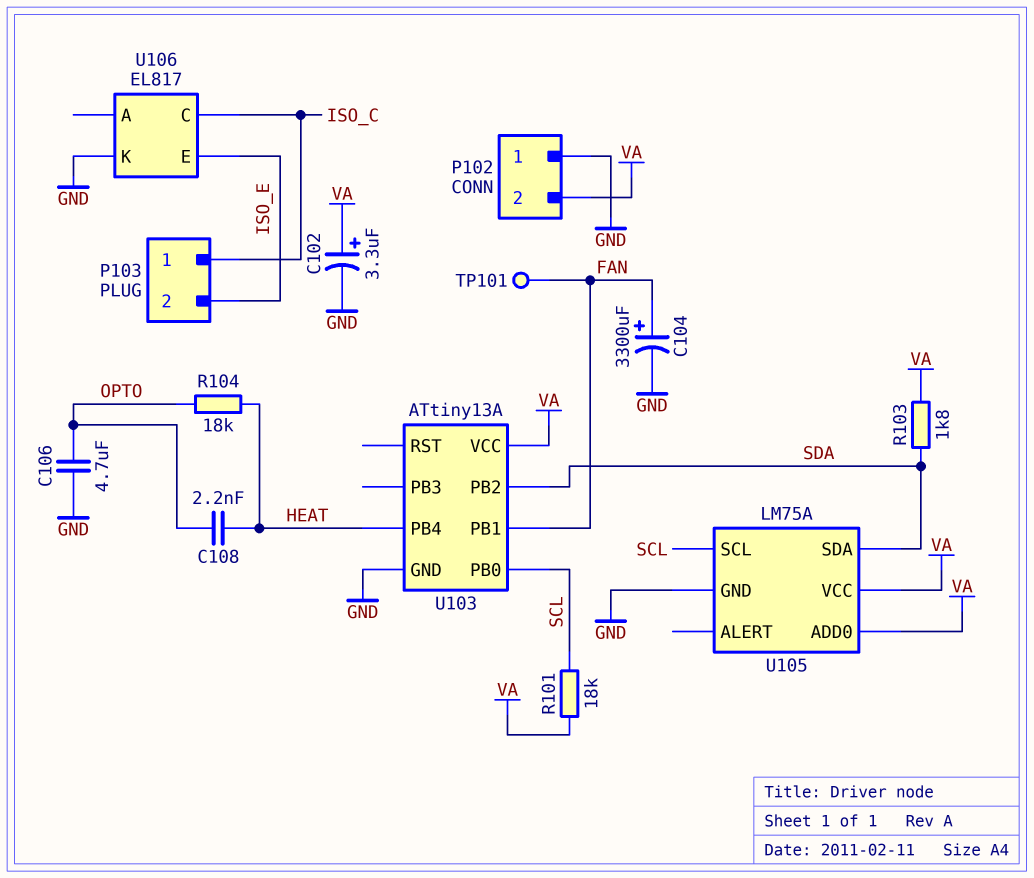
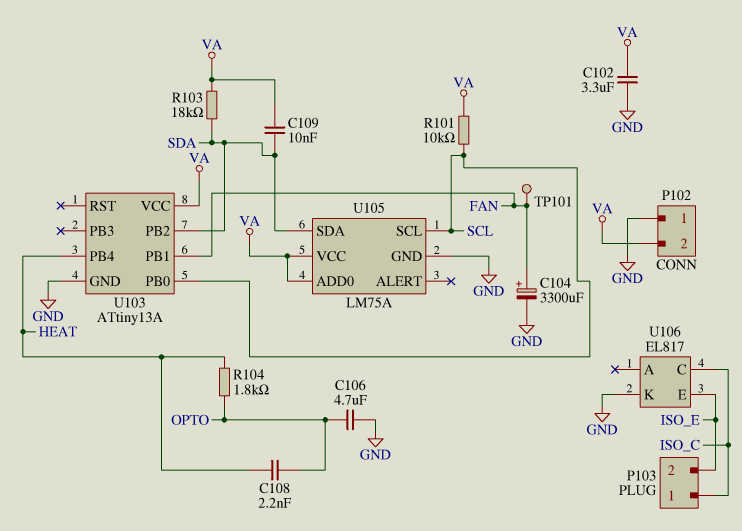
C102: 3.3uF (plus VA, minus GND) -> 3.3uF (GND, VA)
C109: none -> 10nF (SDA, VA)
R101: 18k (SCL, VA) -> 10k (SCL, VA)
R103: 1.8k (SDA, VA) -> 18k (SDA, VA)
R104: 18k (HEAT, OPTO) -> 1.8k (HEAT, OPTO)

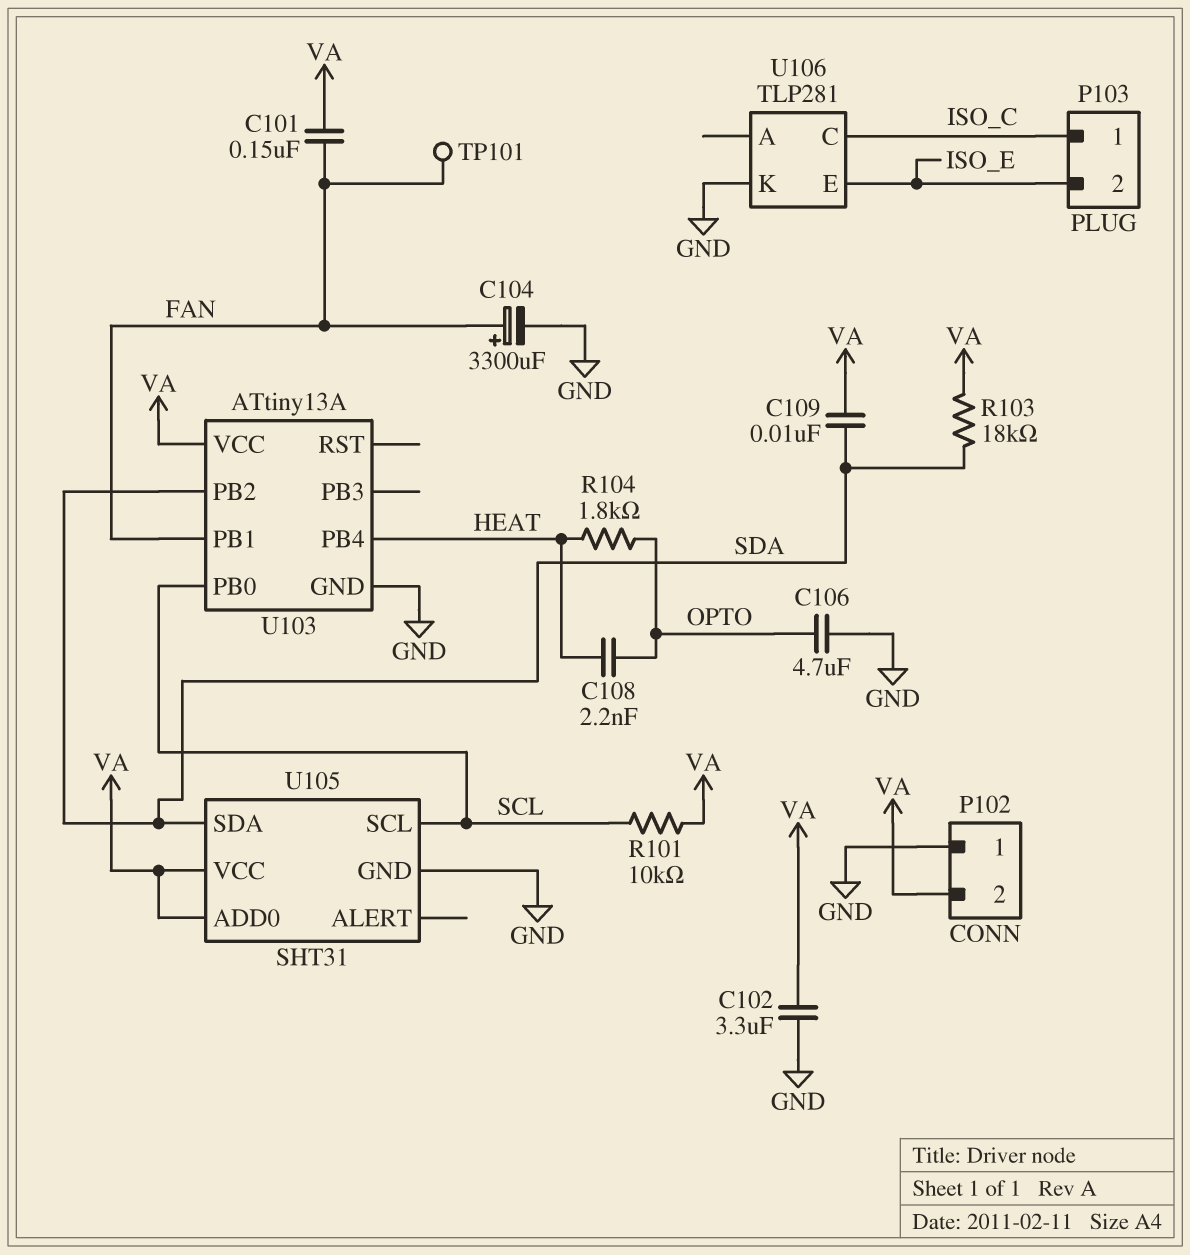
C101: none -> 150nF (FAN, VA)
U105: LM75A -> SHT31
U106: EL817 -> TLP281

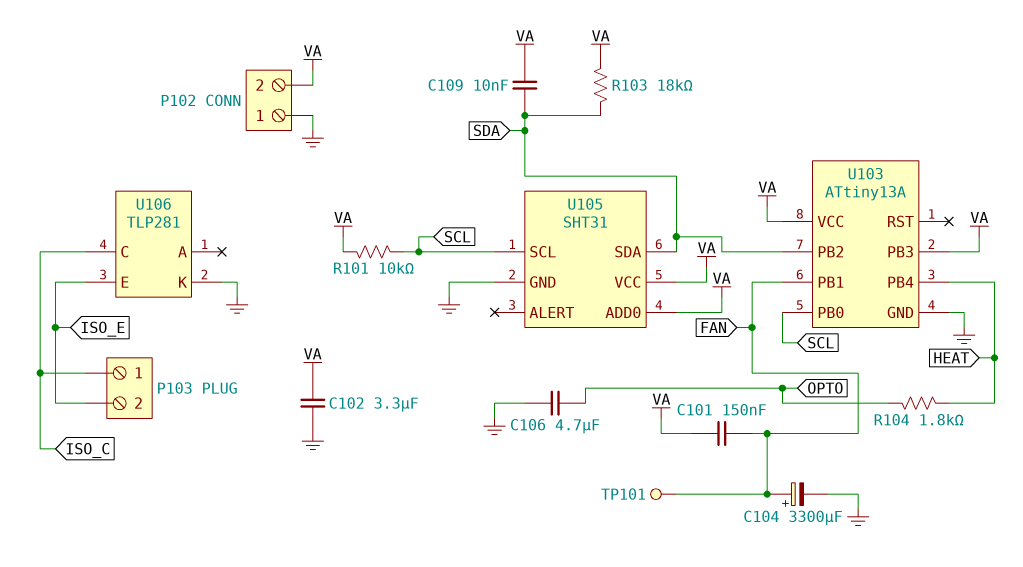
C108: 2.2nF (HEAT, OPTO) -> none
U103 pin PB3: none -> VA

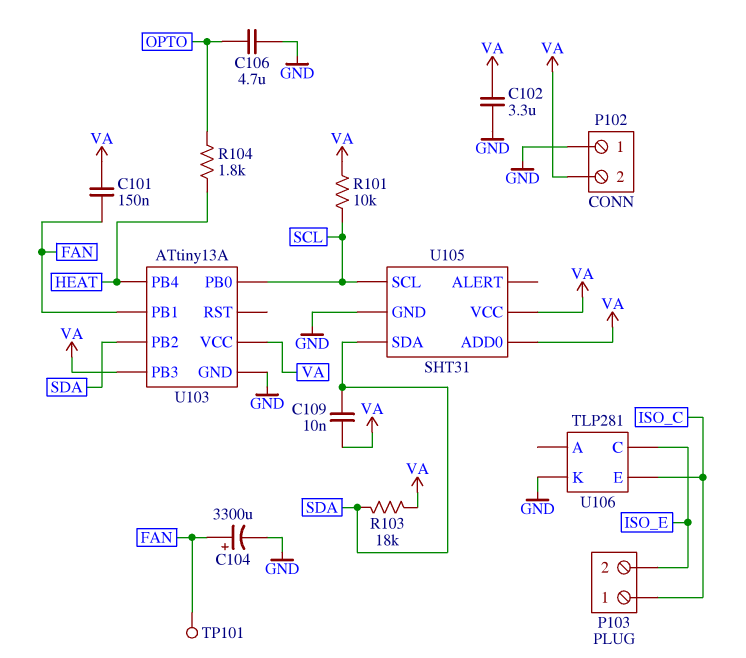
U106 pin C: ISO_C -> ISO_E
U106 pin E: ISO_E -> ISO_C

